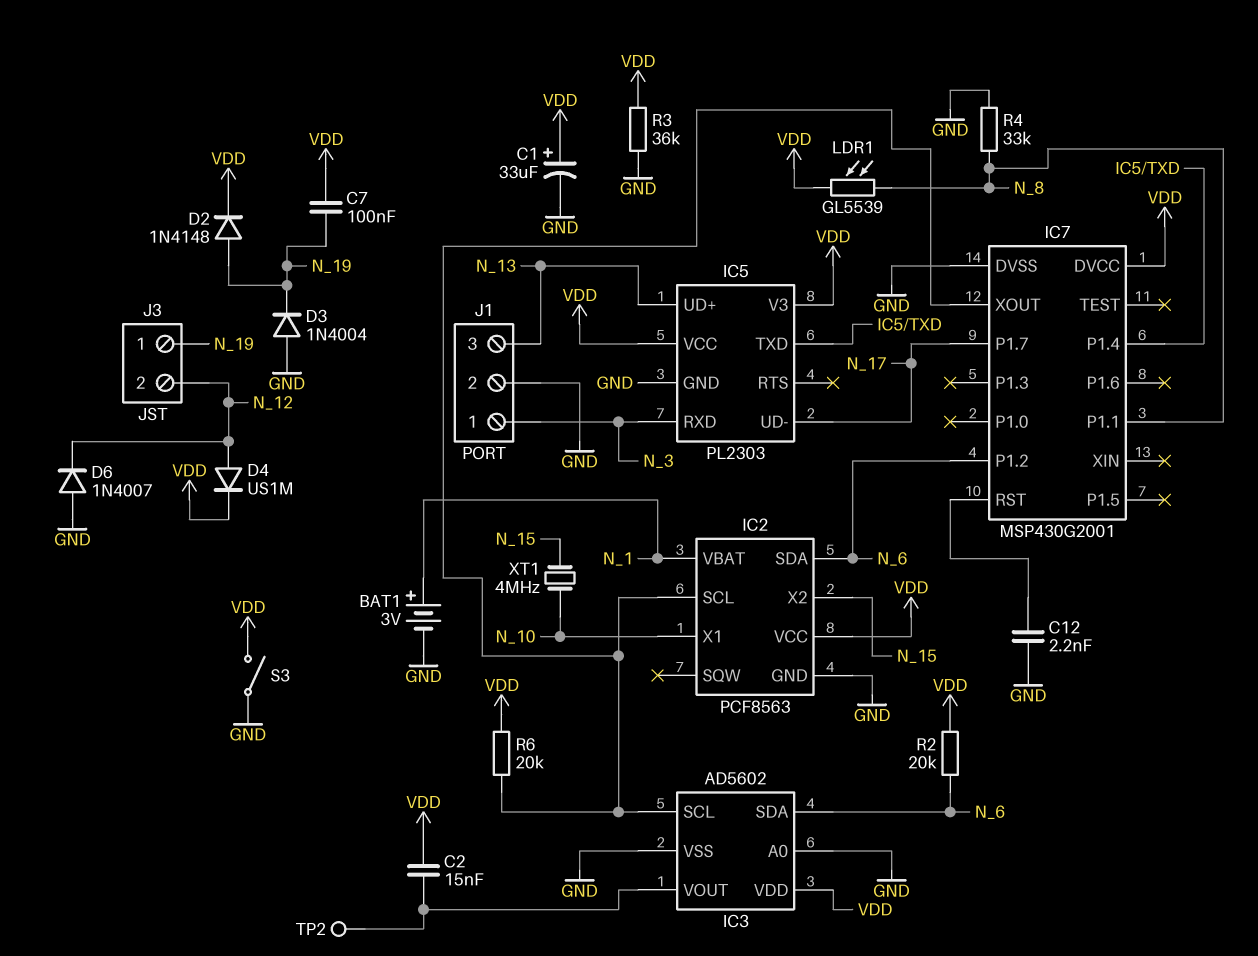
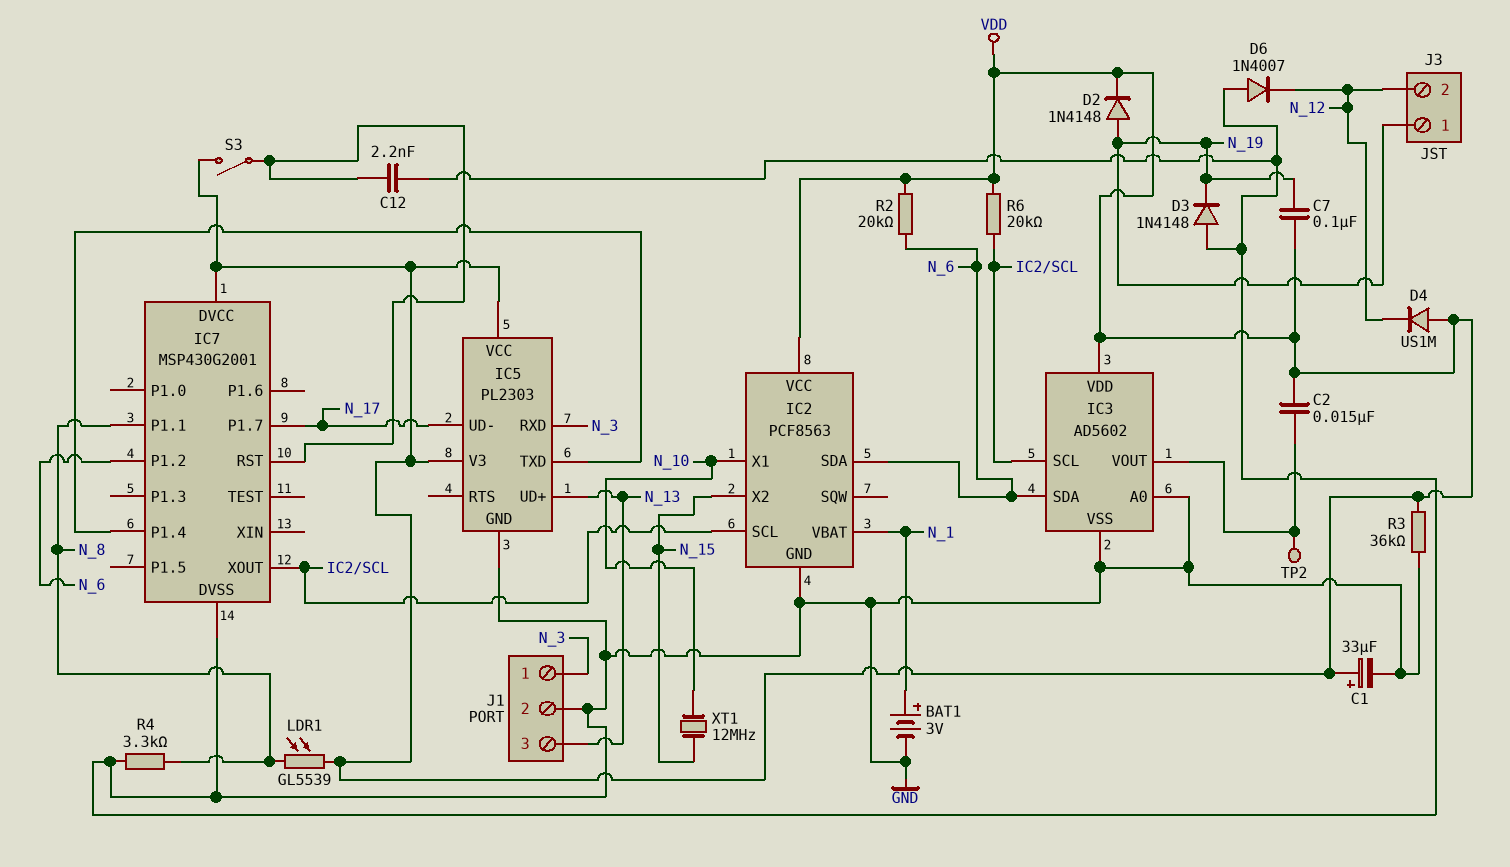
D3: diode 1N4004 (A GND, K N_19) -> diode 1N4148 (A GND, K N_19)
D4: diode US1M (A N_12, K VDD) -> diode US1M (A VDD, K N_12)
R4: 33k (GND, N_8) -> 3.3k (GND, N_8)
S3: switch (GND, VDD) -> switch (IC7/RST, VDD)
XT1: 4MHz (N_10, N_15) -> 12MHz (N_10, N_15)

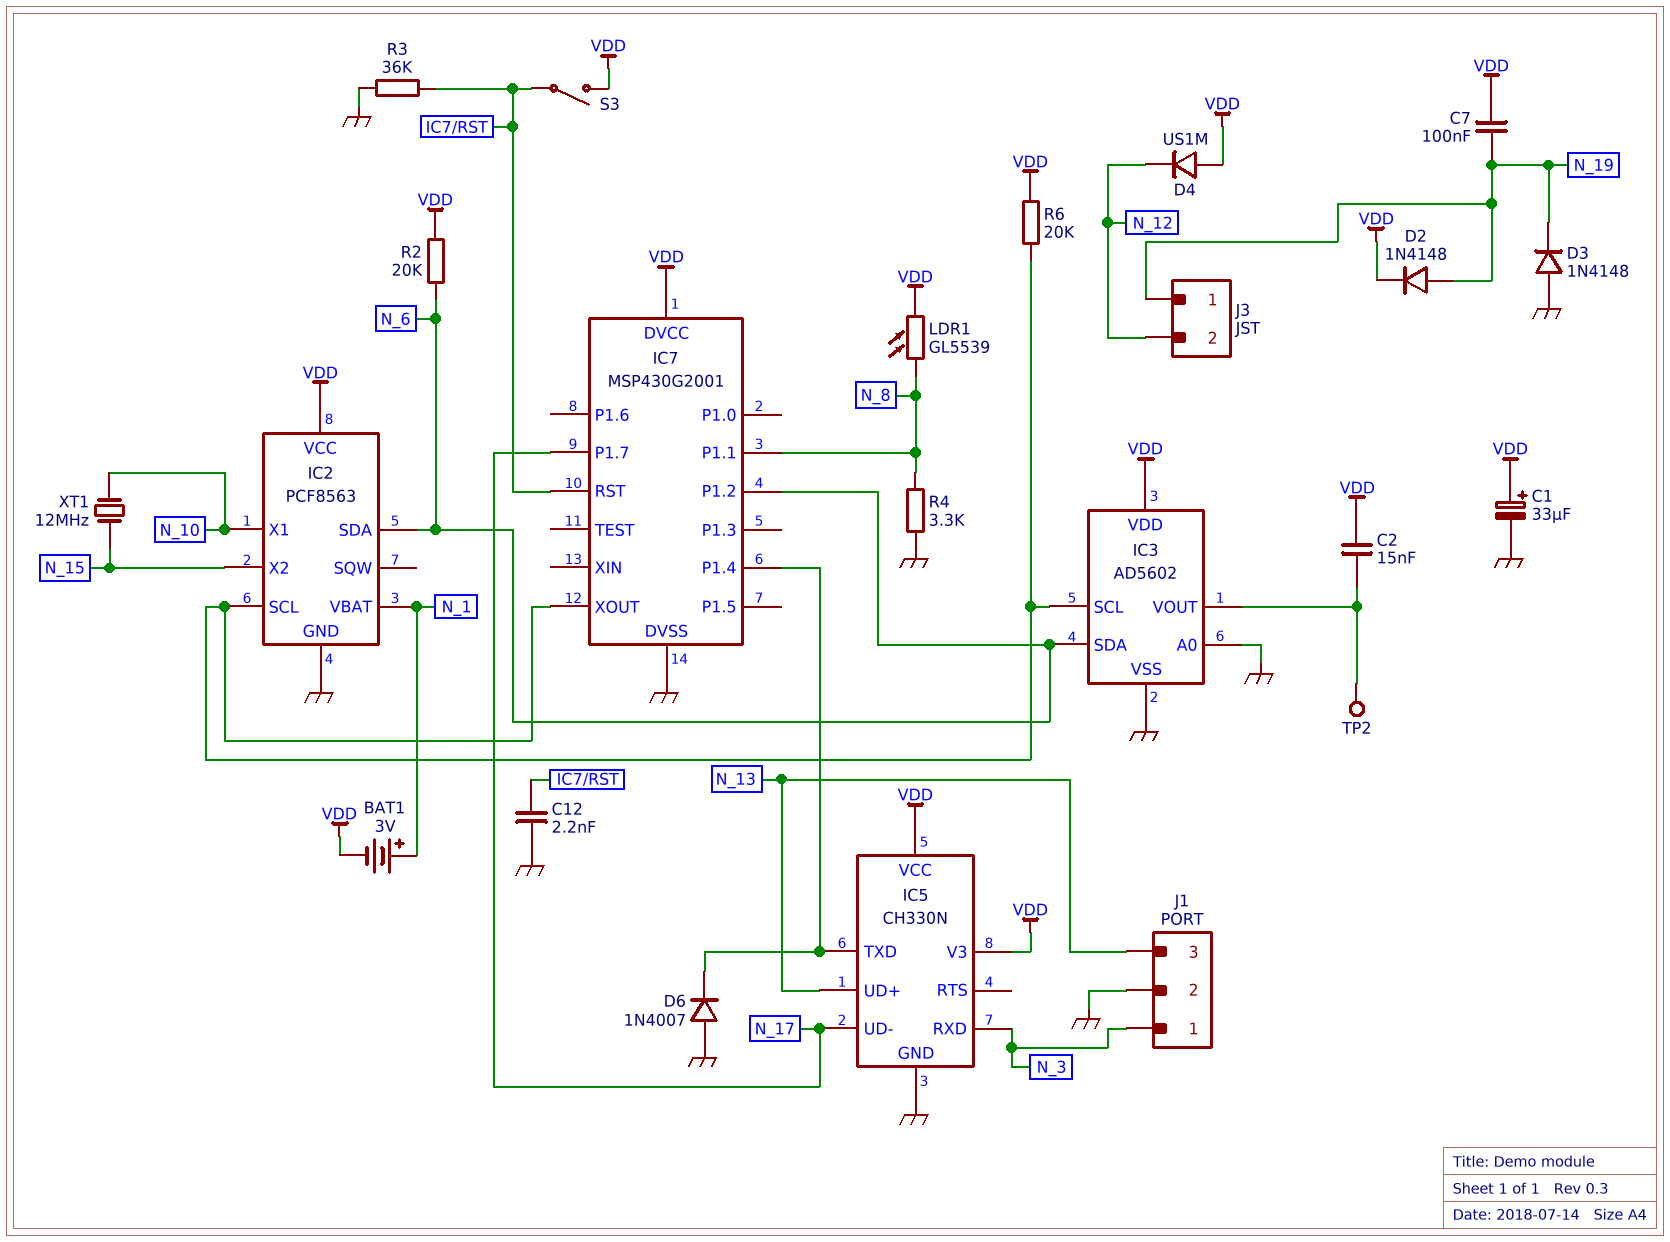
BAT1: 3V (plus N_1, minus GND) -> 3V (plus N_1, minus VDD)
D6: diode 1N4007 (A GND, K N_12) -> diode 1N4007 (A GND, K IC5/TXD)
IC5: PL2303 -> CH330N
R3: 36k (GND, VDD) -> 36k (GND, IC7/RST)

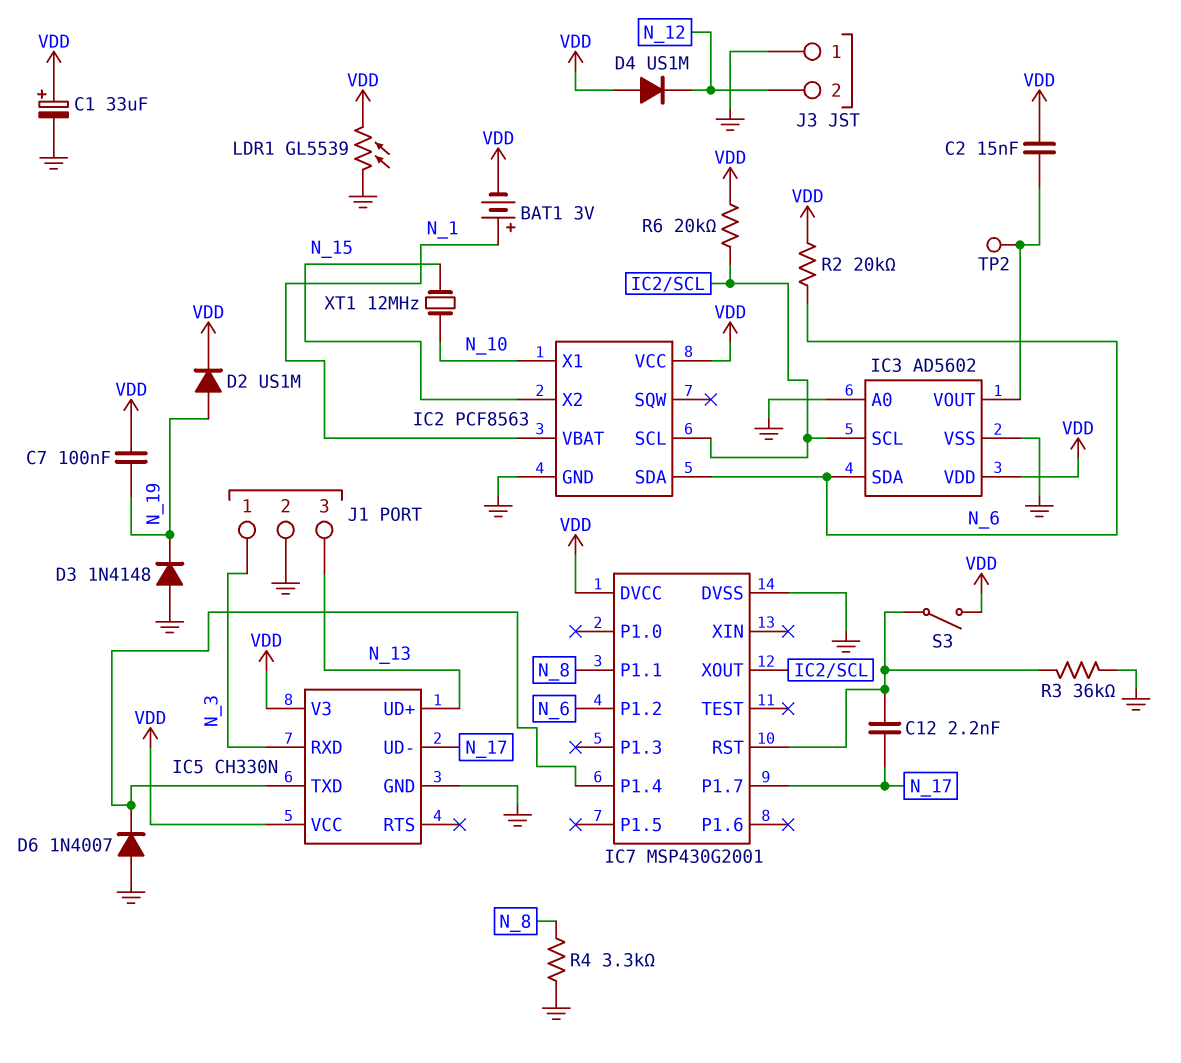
C12: 2.2nF (GND, IC7/RST) -> 2.2nF (IC7/RST, N_17)
D2: diode 1N4148 (A N_19, K VDD) -> diode US1M (A N_19, K VDD)
J3 pin 1: N_19 -> GND
LDR1: GL5539 (N_8, VDD) -> GL5539 (GND, VDD)

